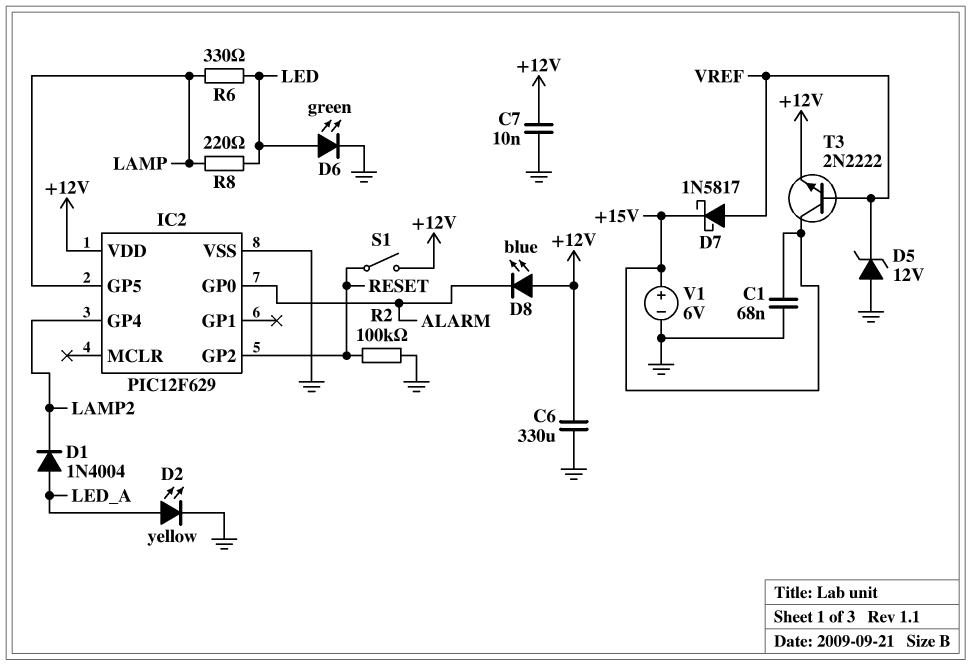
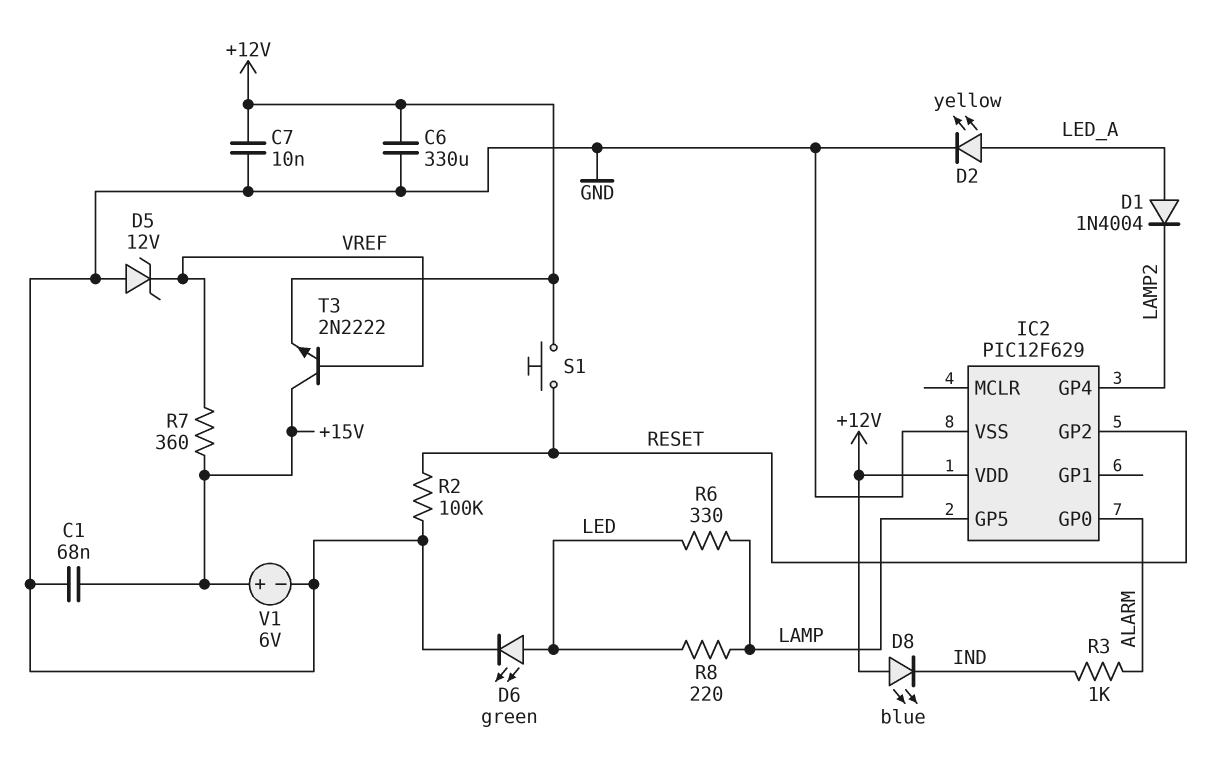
D7: schottky 1N5817 (A VREF, K +15V) -> none
D8: LED blue (A +12V, K ALARM) -> LED blue (A +12V, K IND)
R3: none -> 1k (ALARM, IND)
R7: none -> 360 (+15V, VREF)
S1: switch (+12V, RESET) -> button (+12V, RESET)

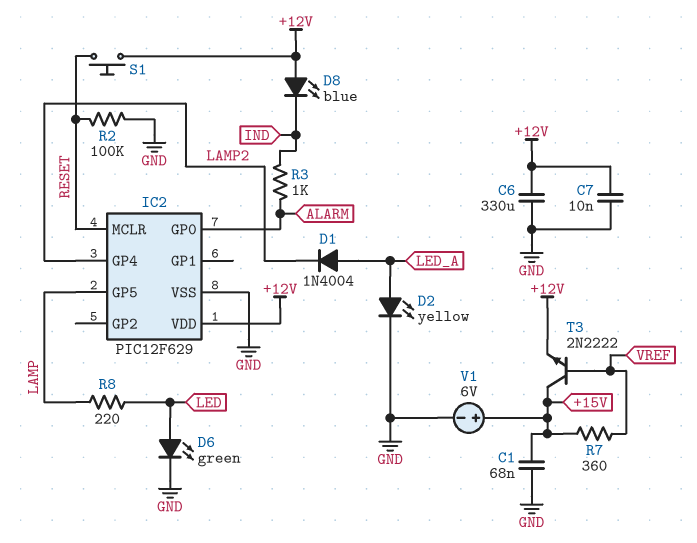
D5: zener 12V (A GND, K VREF) -> none
IC2 pin GP2: RESET -> none
IC2 pin MCLR: none -> RESET
R6: 330 (LAMP, LED) -> none

